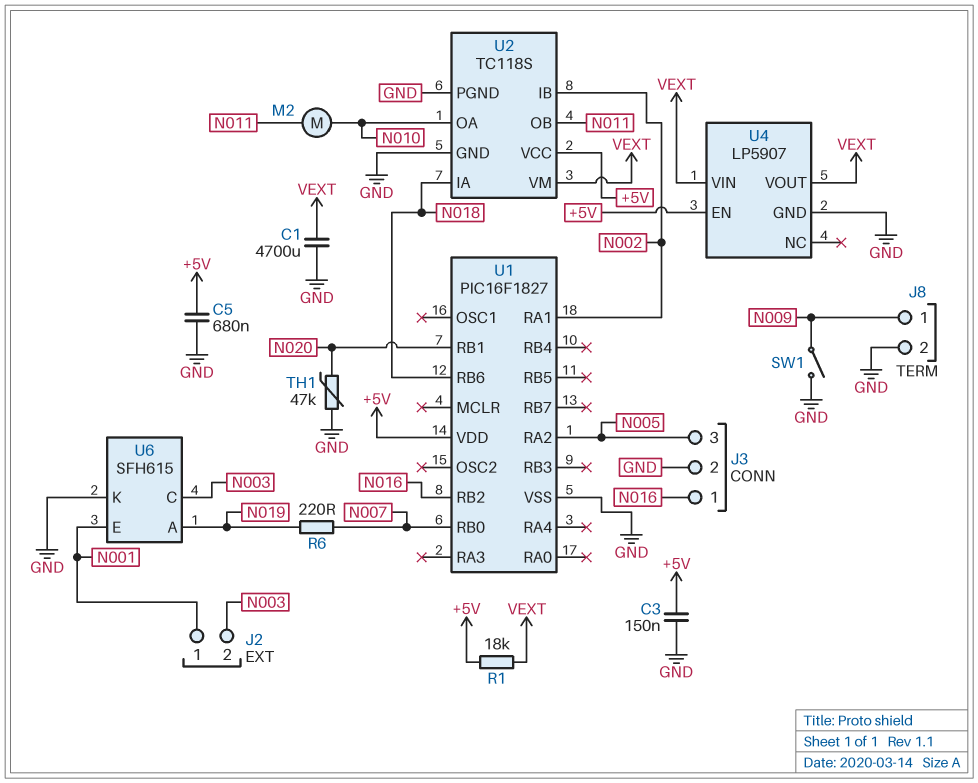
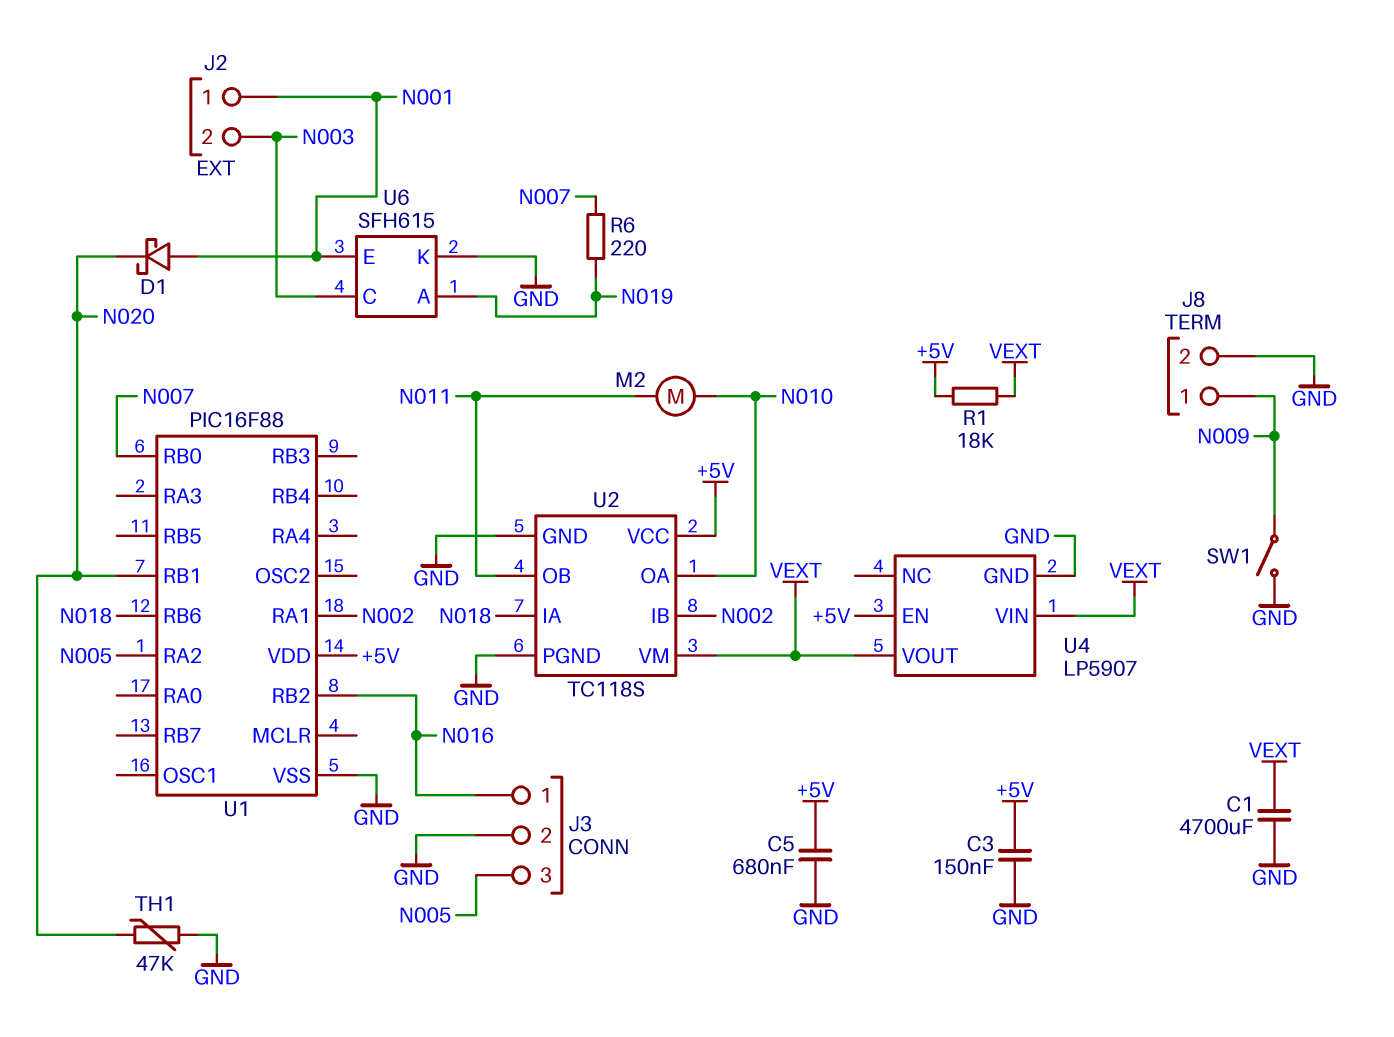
D1: none -> schottky (A N001, K N020)
U1: PIC16F1827 -> PIC16F88

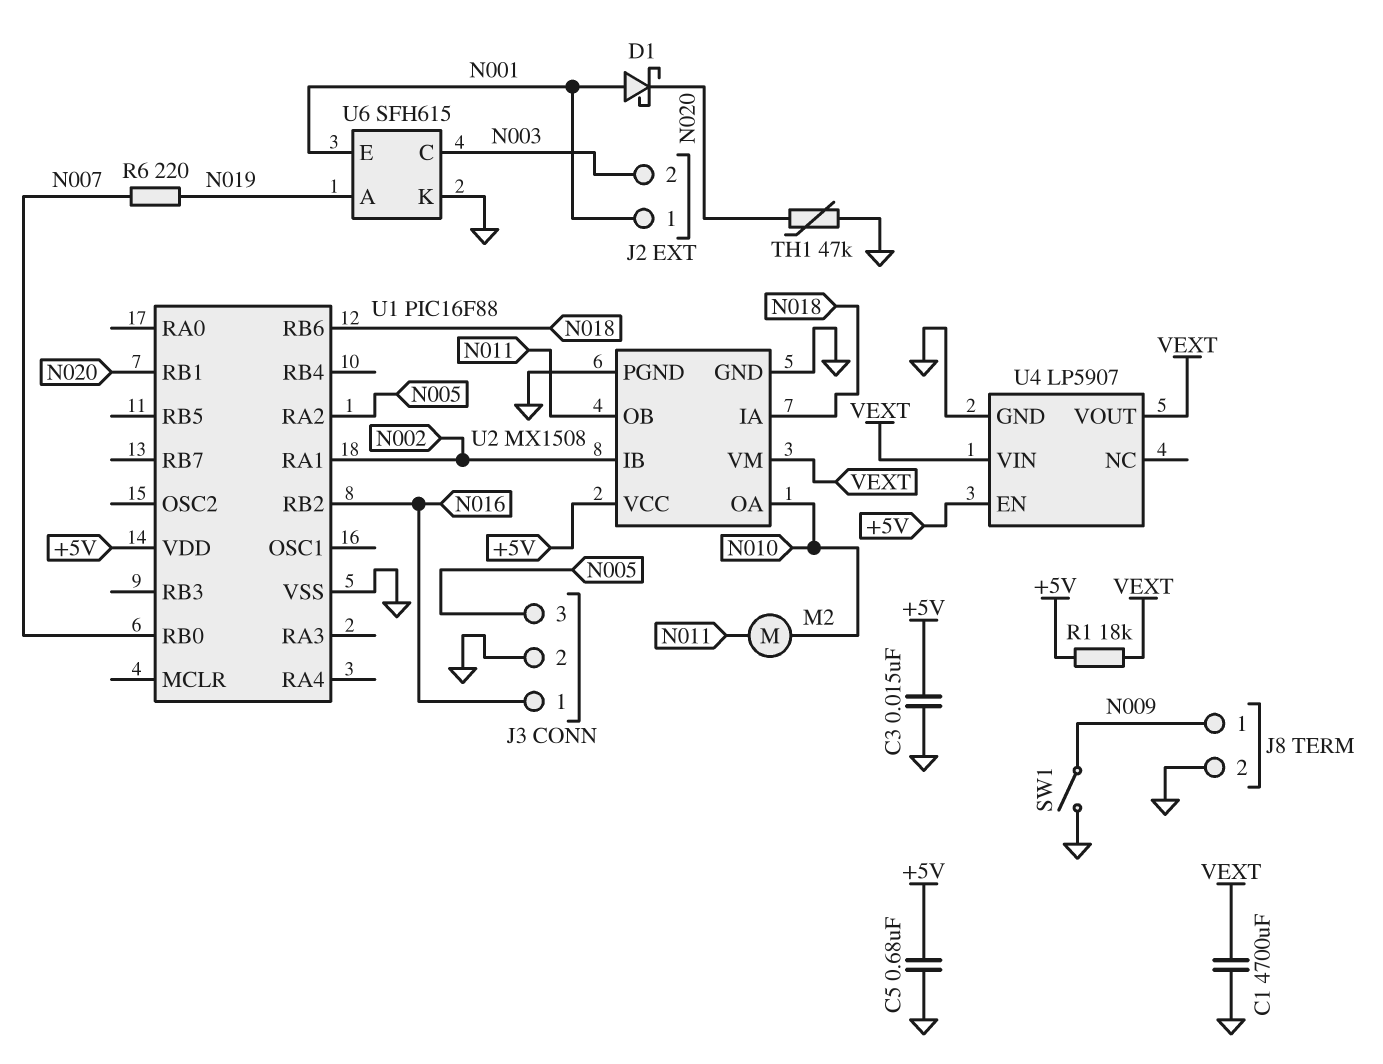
C3: 150nF (+5V, GND) -> 15nF (+5V, GND)
U2: TC118S -> MX1508

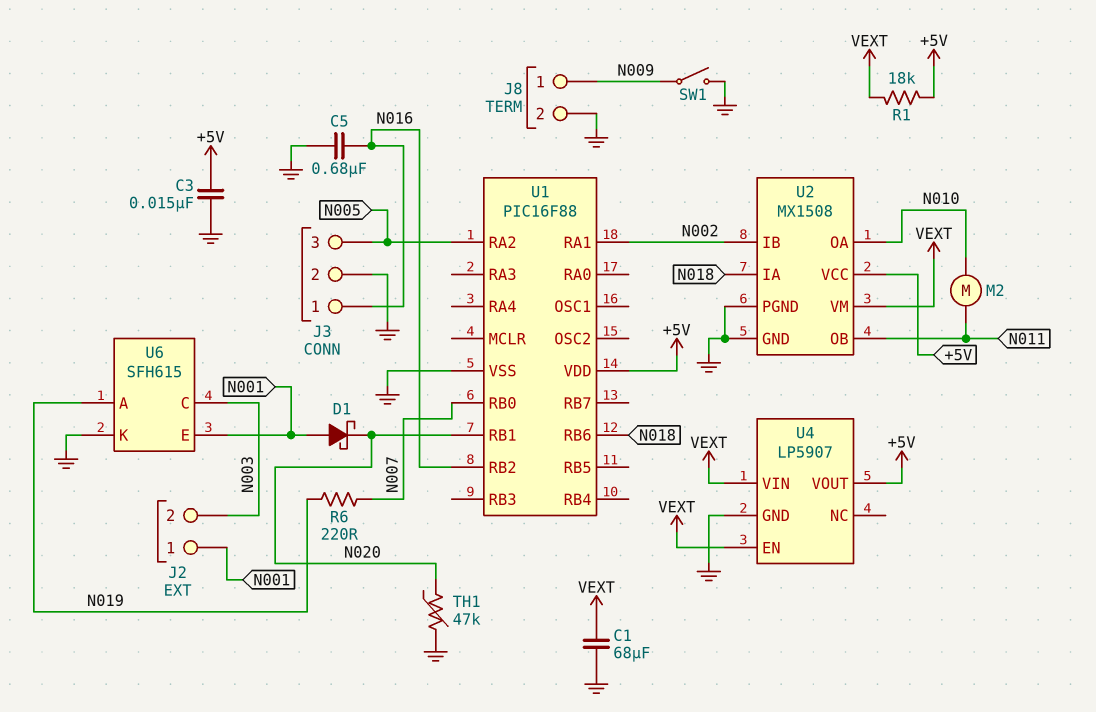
C1: 4700uF (GND, VEXT) -> 68uF (GND, VEXT)
C5: 680nF (+5V, GND) -> 680nF (GND, N016)
U4 pin EN: +5V -> VEXT
U4 pin VOUT: VEXT -> +5V

